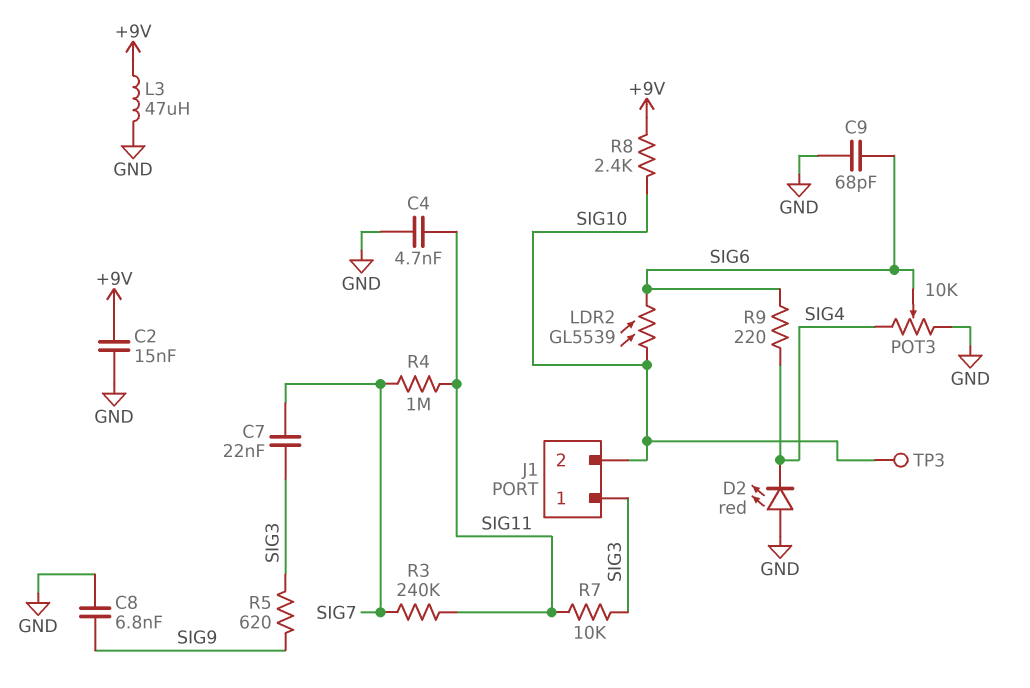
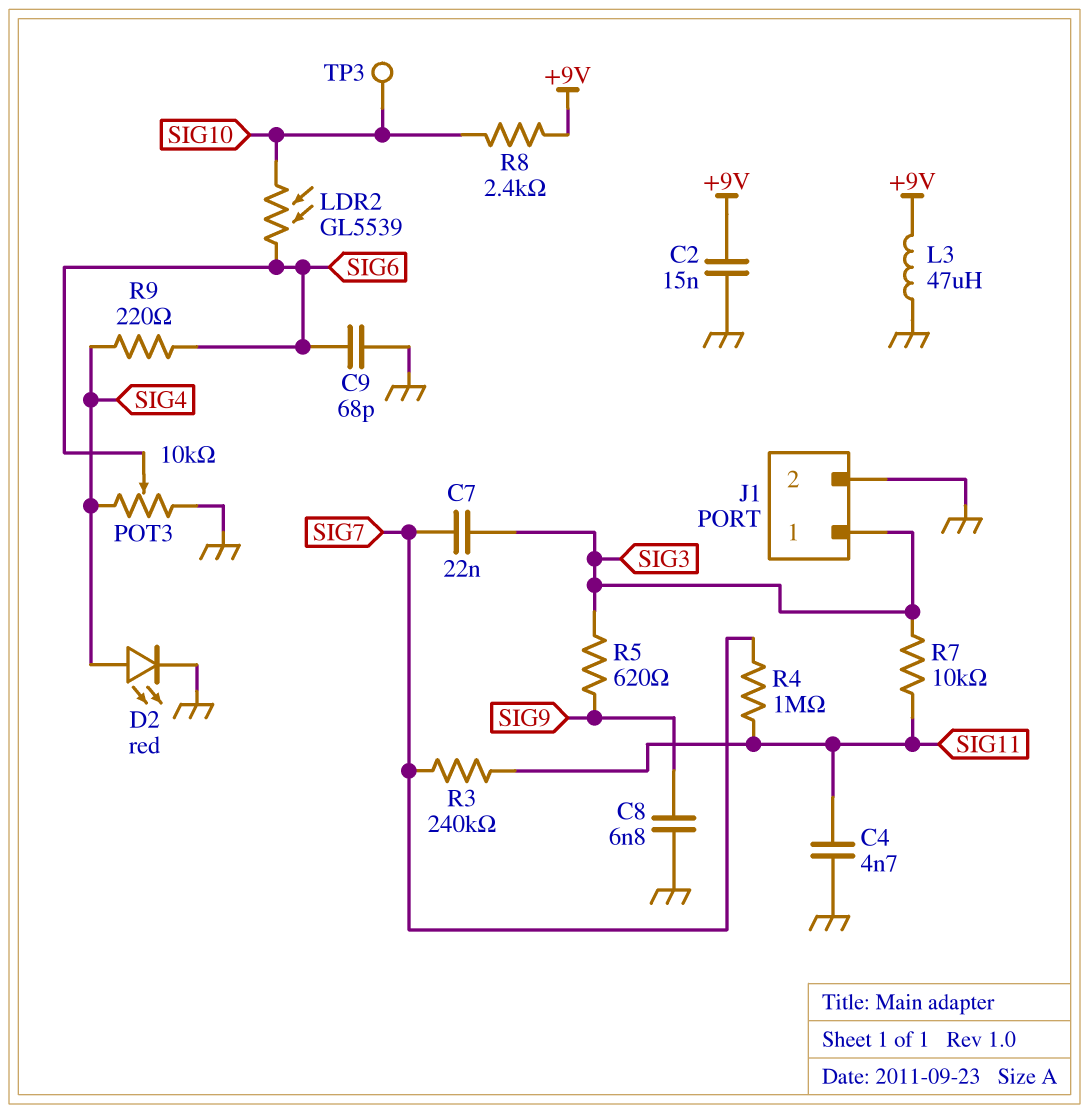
D2: LED red (A GND, K SIG4) -> LED red (A SIG4, K GND)
J1 pin 2: SIG10 -> GND

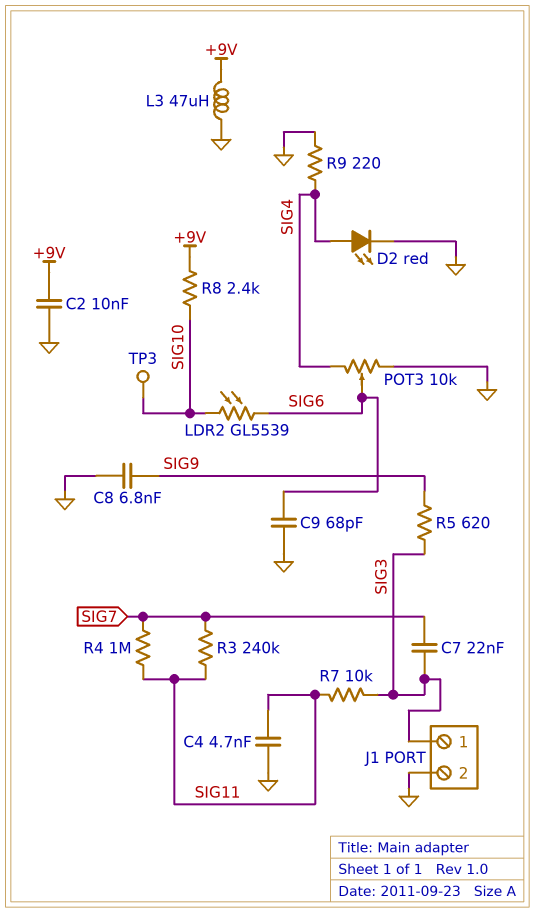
C2: 15nF (+9V, GND) -> 10nF (+9V, GND)
R9: 220 (SIG4, SIG6) -> 220 (GND, SIG4)

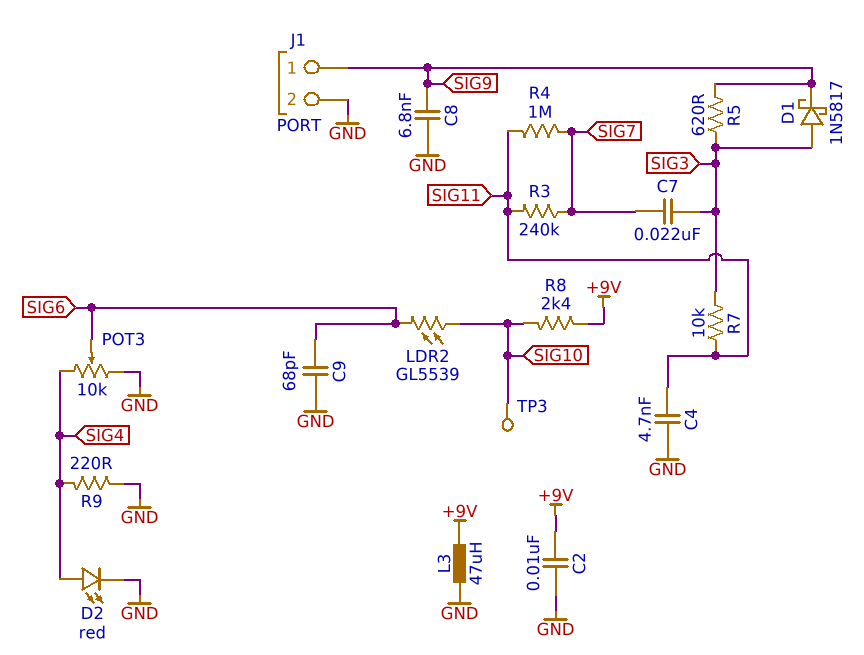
D1: none -> schottky 1N5817 (A SIG3, K SIG9)
J1 pin 1: SIG3 -> SIG9

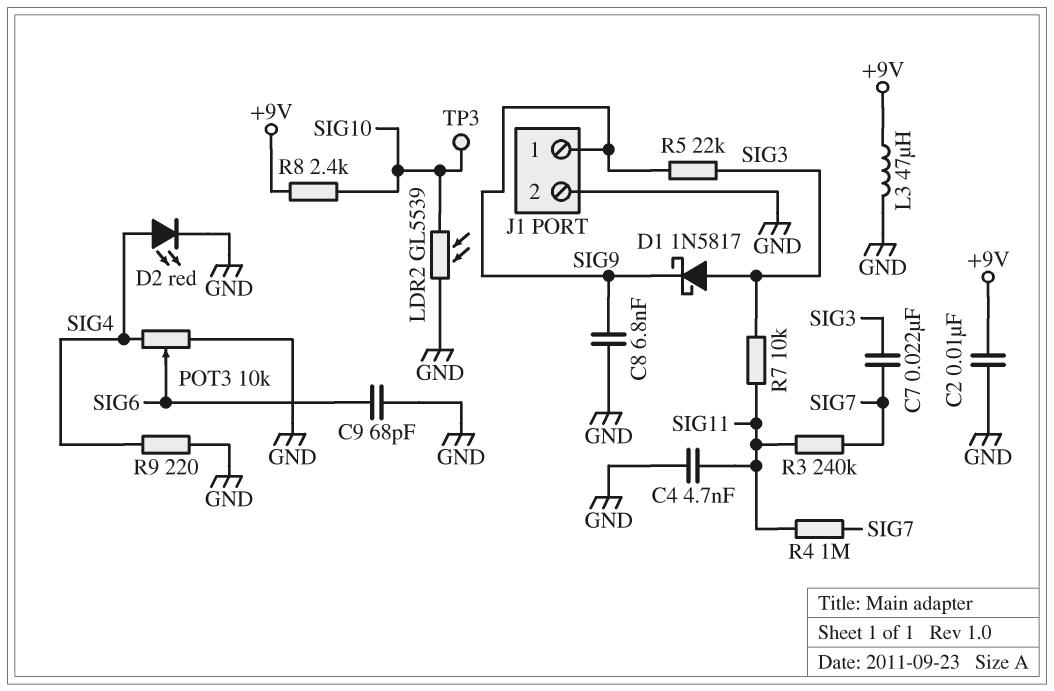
LDR2: GL5539 (SIG6, SIG10) -> GL5539 (GND, SIG10)
R5: 620 (SIG3, SIG9) -> 22k (SIG3, SIG9)

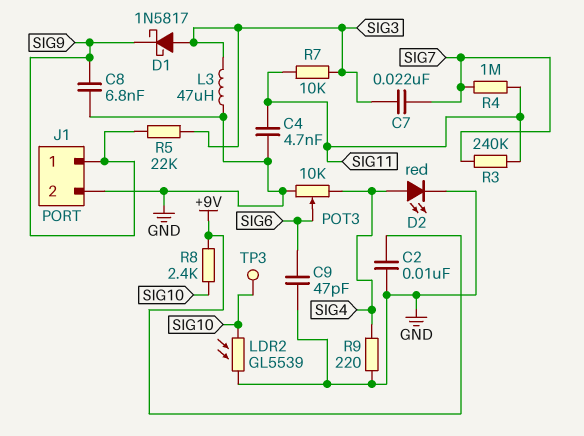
C9: 68pF (GND, SIG6) -> 47pF (GND, SIG6)
L3: 47uH (+9V, GND) -> 47uH (GND, SIG3)

